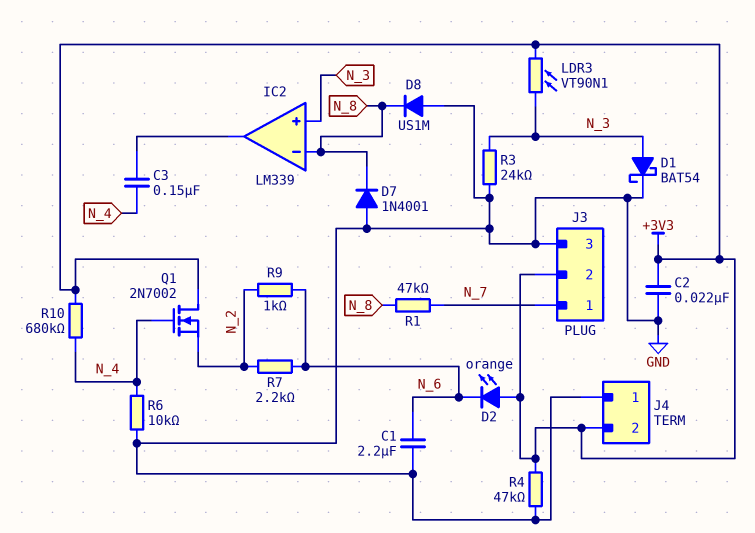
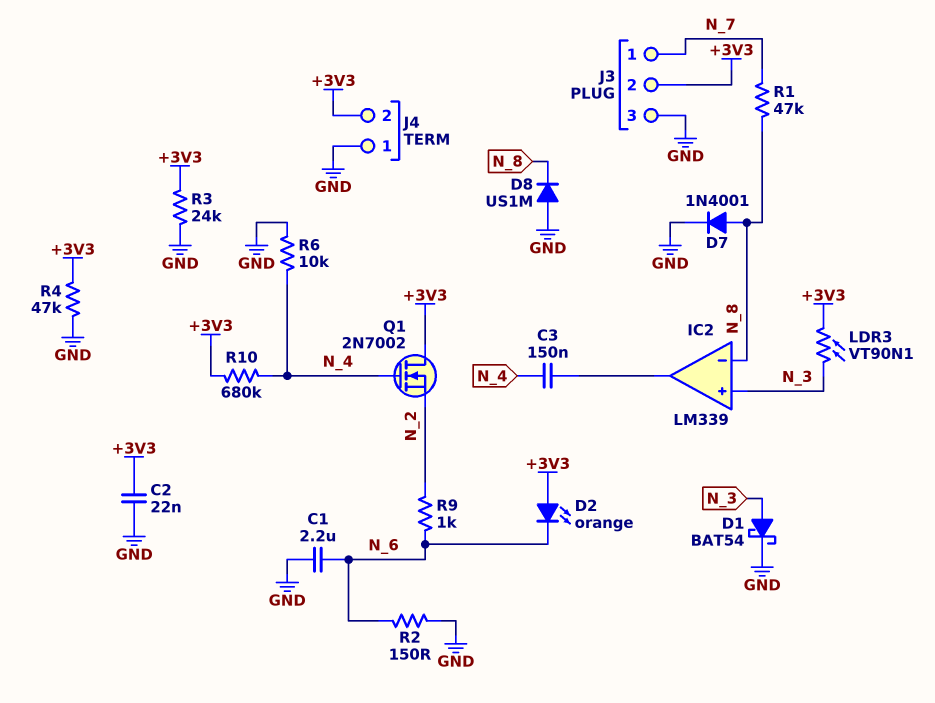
D7: diode 1N4001 (A GND, K N_8) -> diode 1N4001 (A N_8, K GND)
R2: none -> 150 (GND, N_6)
R3: 24k (GND, N_3) -> 24k (+3V3, GND)
R7: 2.2k (N_2, N_6) -> none

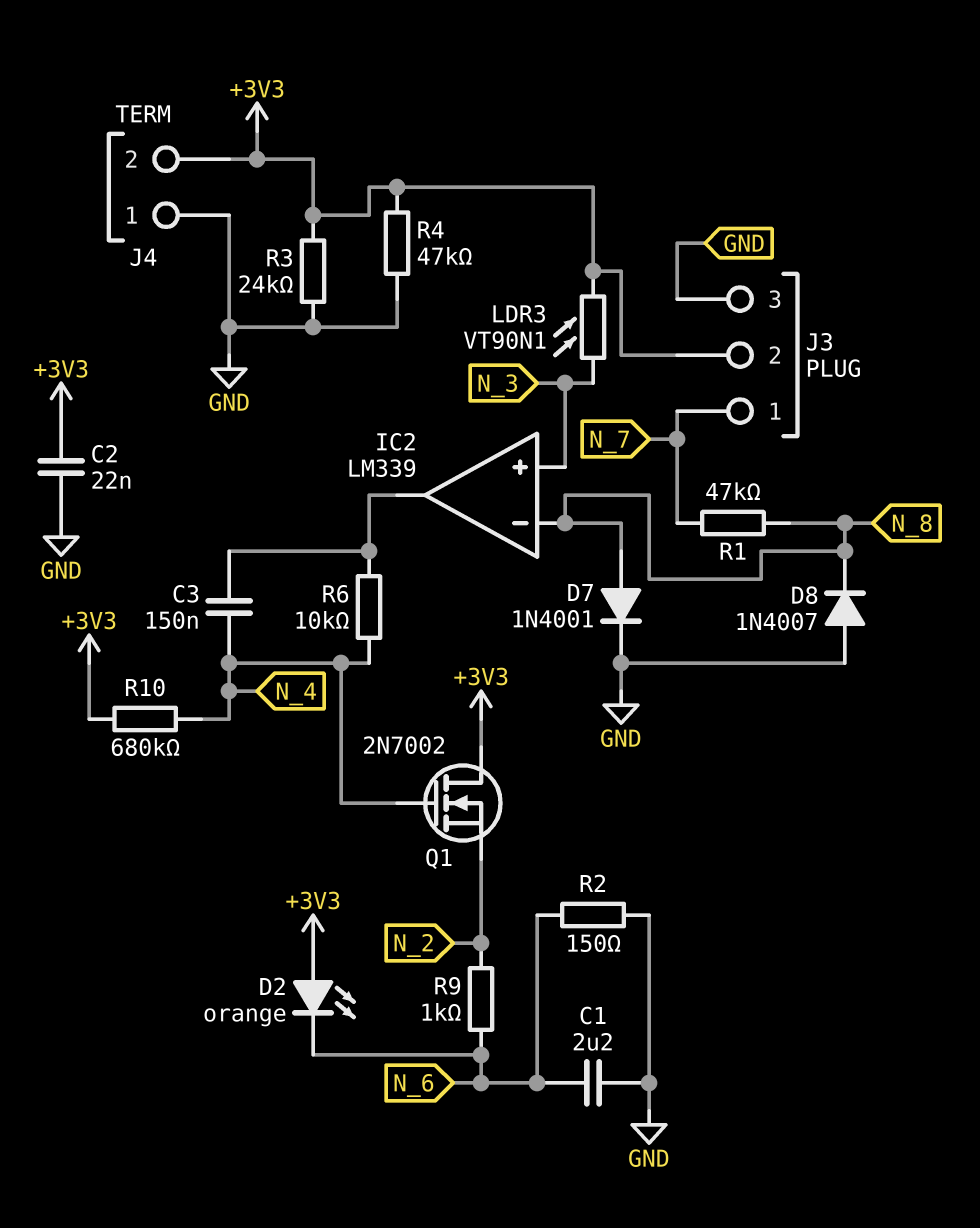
D1: schottky BAT54 (A N_3, K GND) -> none
D8: diode US1M (A GND, K N_8) -> diode 1N4007 (A GND, K N_8)
R6: 10k (GND, N_4) -> 10k (IC2/out, N_4)

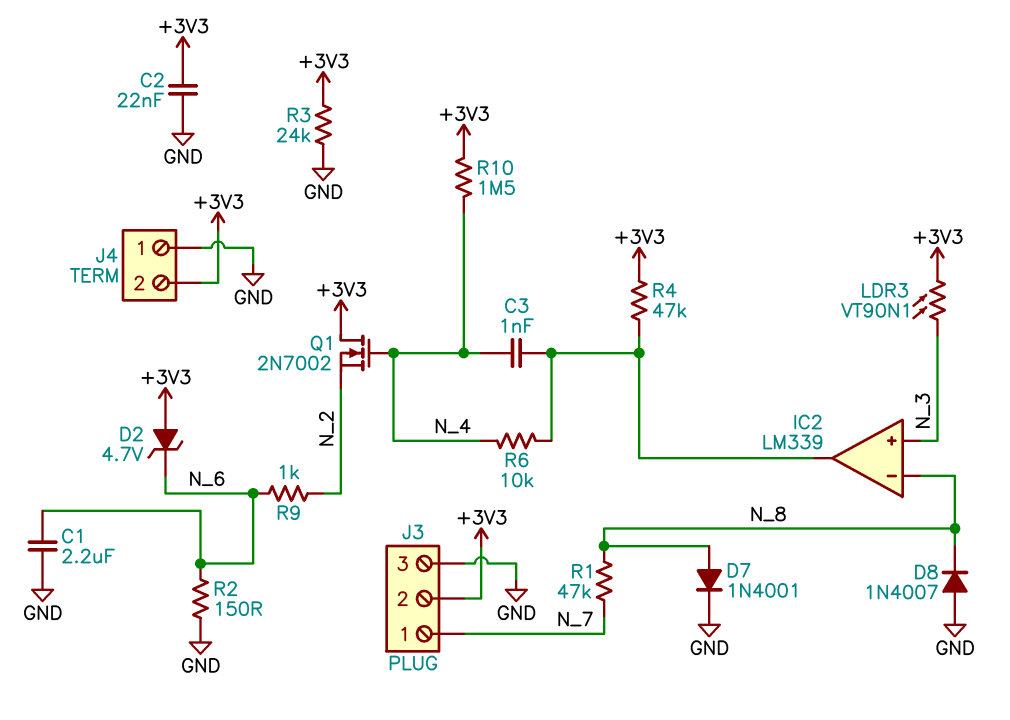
C3: 150nF (IC2/out, N_4) -> 1nF (IC2/out, N_4)
D2: LED orange (A +3V3, K N_6) -> zener 4.7V (A +3V3, K N_6)
R4: 47k (+3V3, GND) -> 47k (+3V3, IC2/out)
R10: 680k (+3V3, N_4) -> 1.5M (+3V3, N_4)

